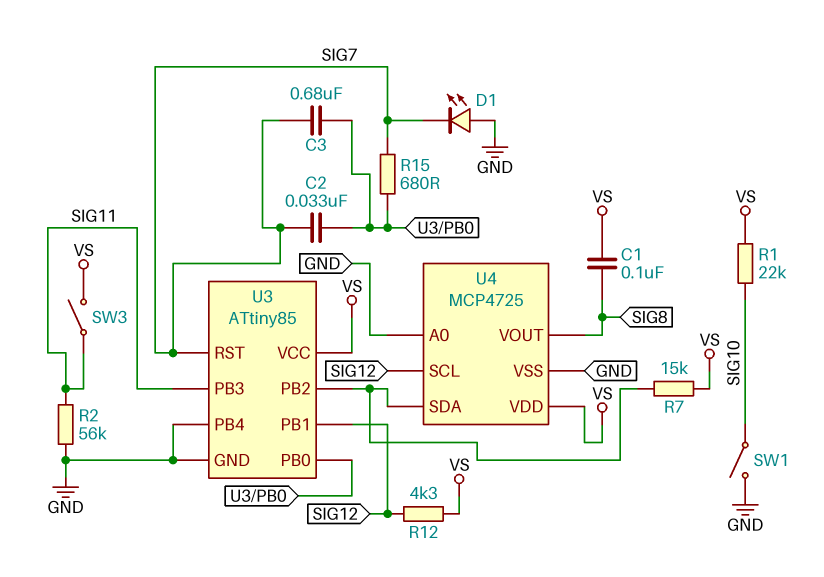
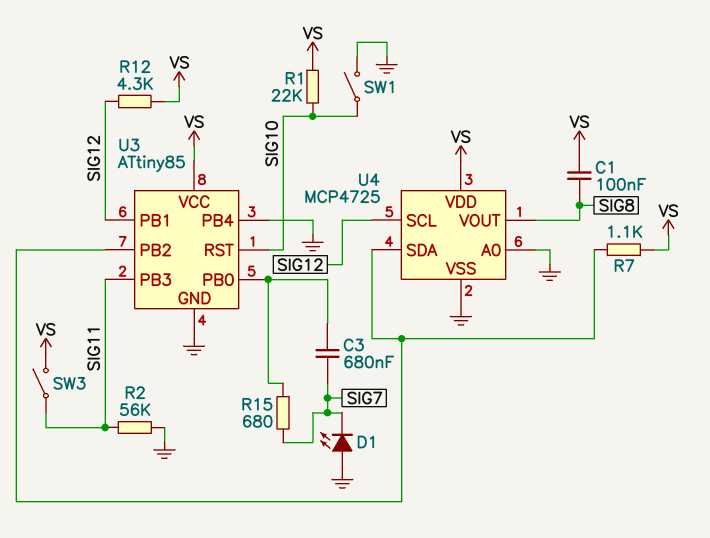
C2: 33nF (SIG7, U3/PB0) -> none
R7: 15k (U3/PB2, VS) -> 1.1k (U3/PB2, VS)
U3 pin RST: SIG7 -> SIG10

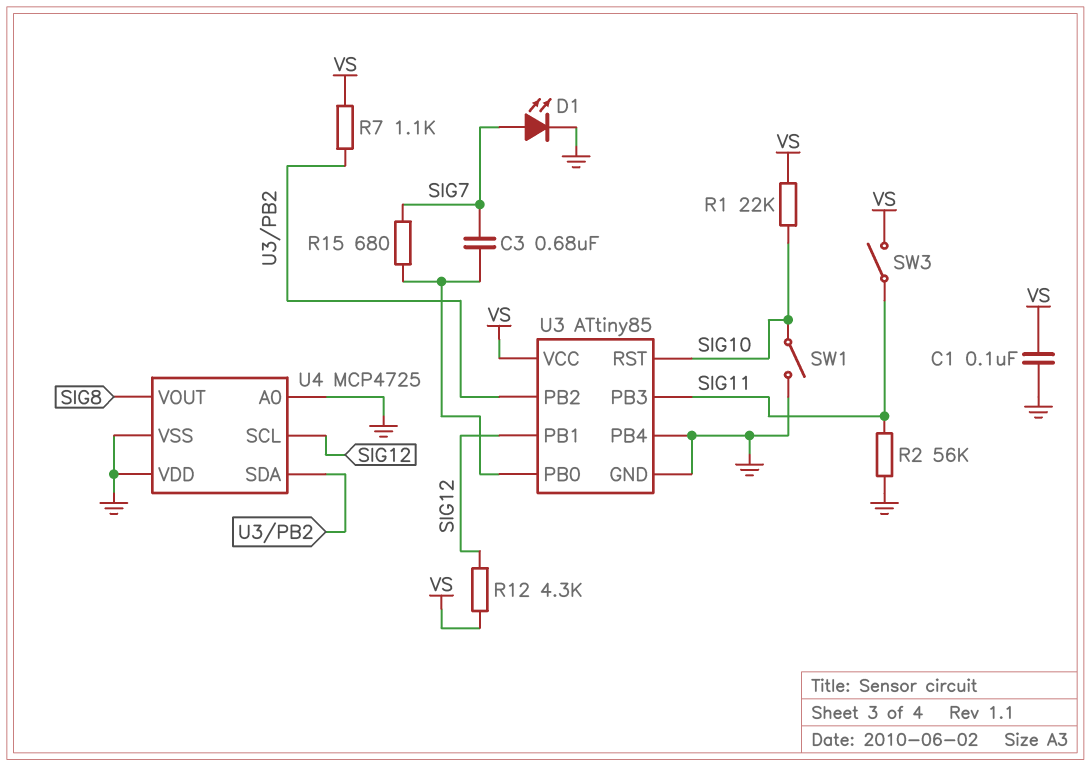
C1: 100nF (SIG8, VS) -> 100nF (GND, VS)
D1: LED (A GND, K SIG7) -> LED (A SIG7, K GND)
U4 pin VDD: VS -> GND

